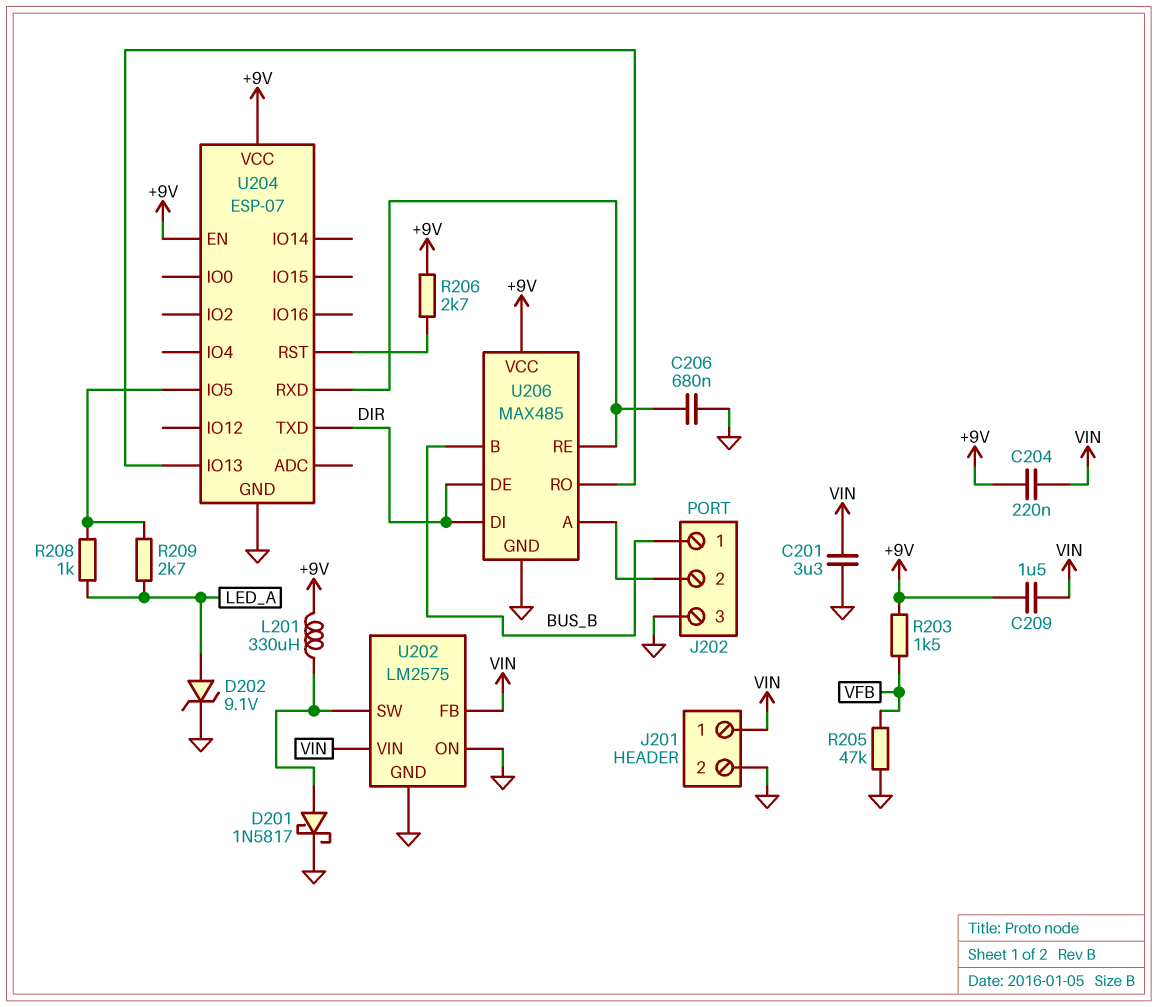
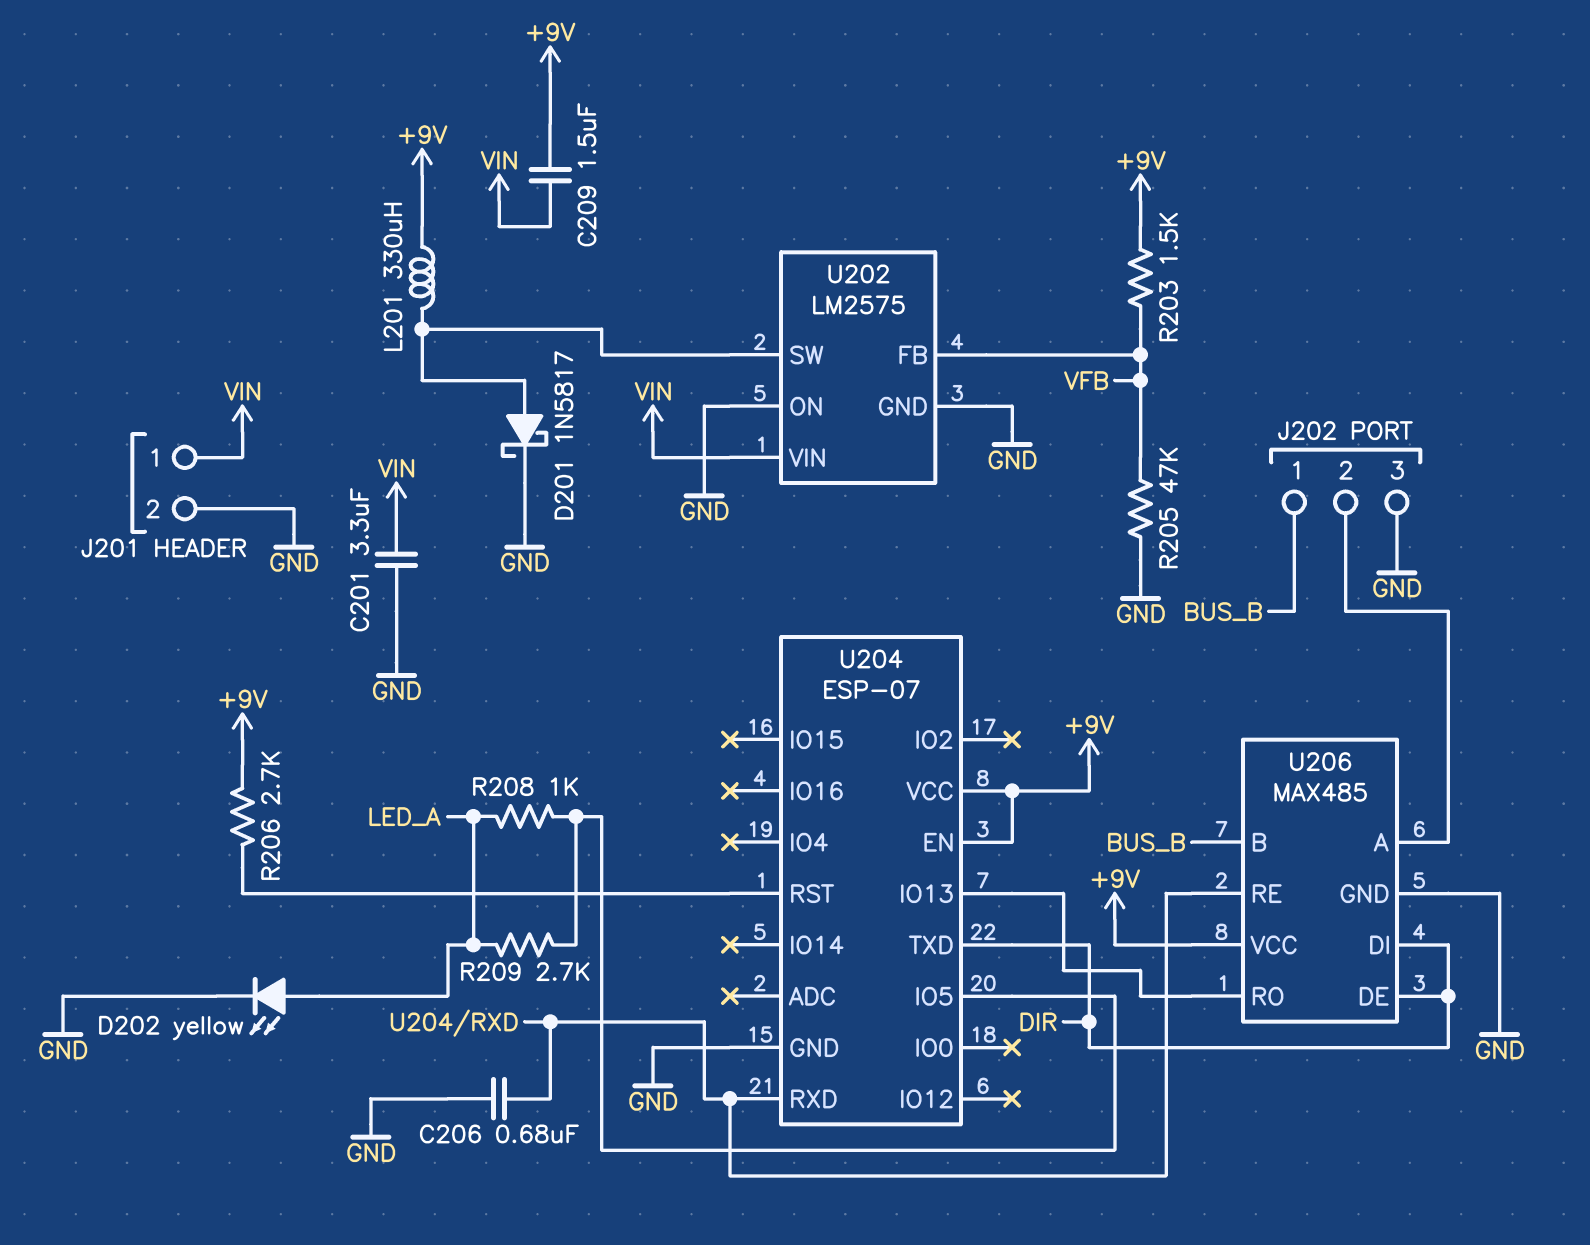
C204: 220nF (+9V, VIN) -> none
D202: zener 9.1V (A LED_A, K GND) -> LED yellow (A LED_A, K GND)
U202 pin FB: VIN -> VFB

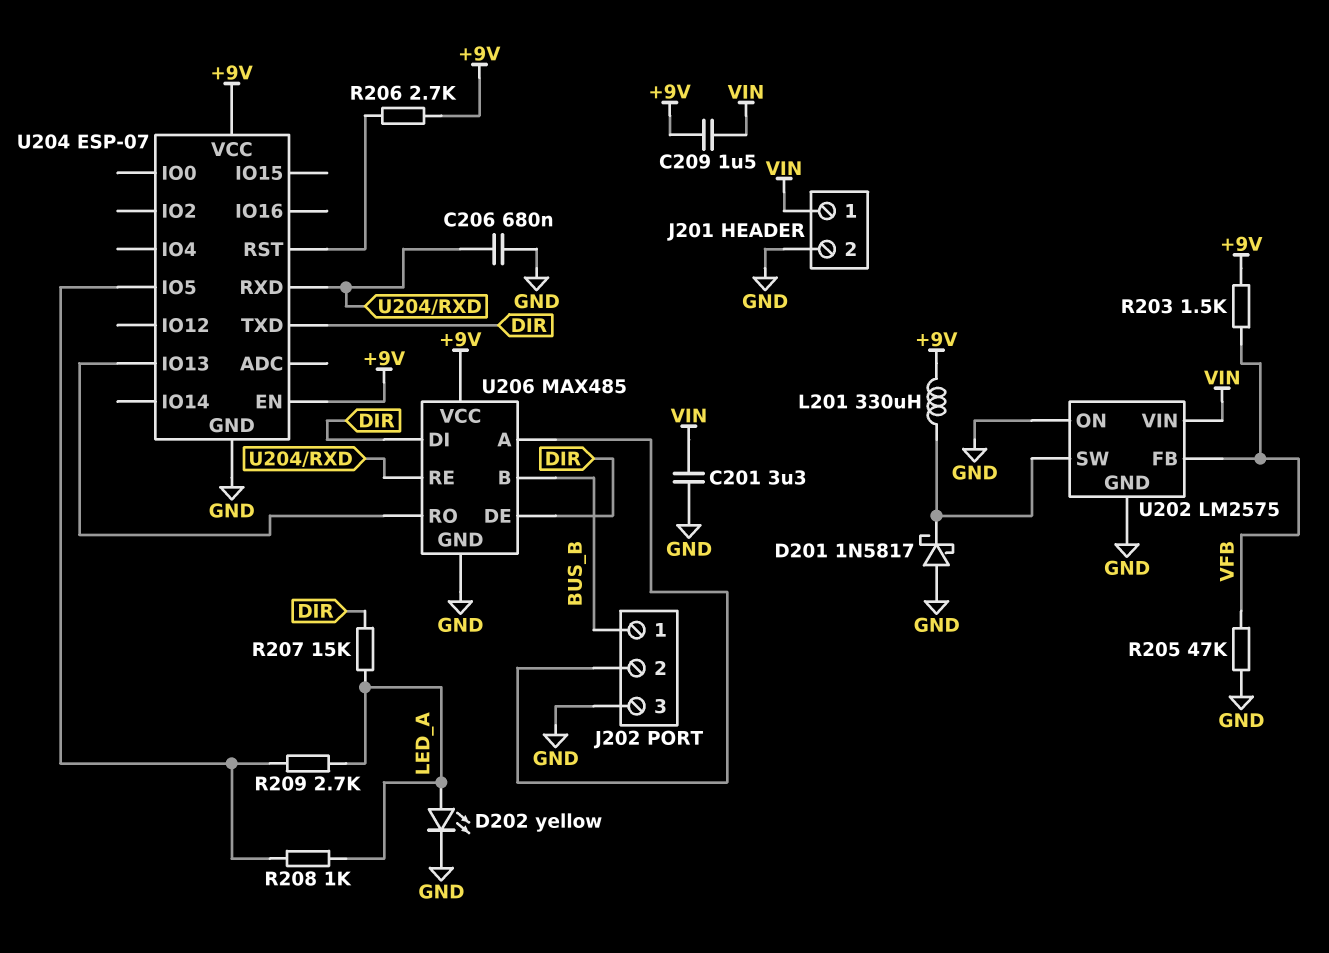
D201: schottky 1N5817 (A U202/SW, K GND) -> schottky 1N5817 (A GND, K U202/SW)
R207: none -> 15k (DIR, LED_A)

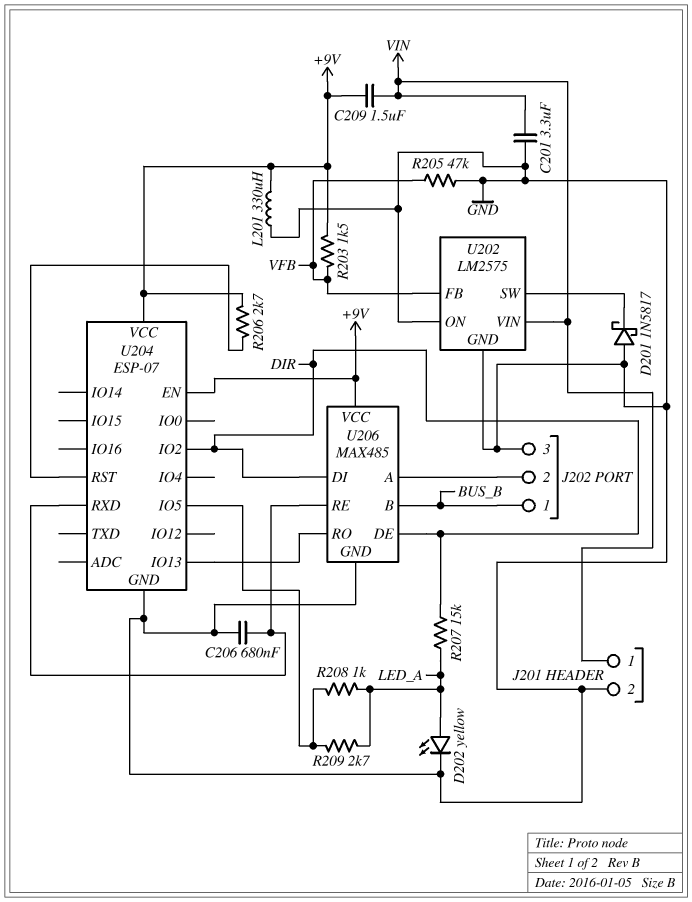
L201: 330uH (+9V, U202/SW) -> 330uH (+9V, GND)
U204 pin IO2: none -> DIR
U204 pin TXD: DIR -> none

